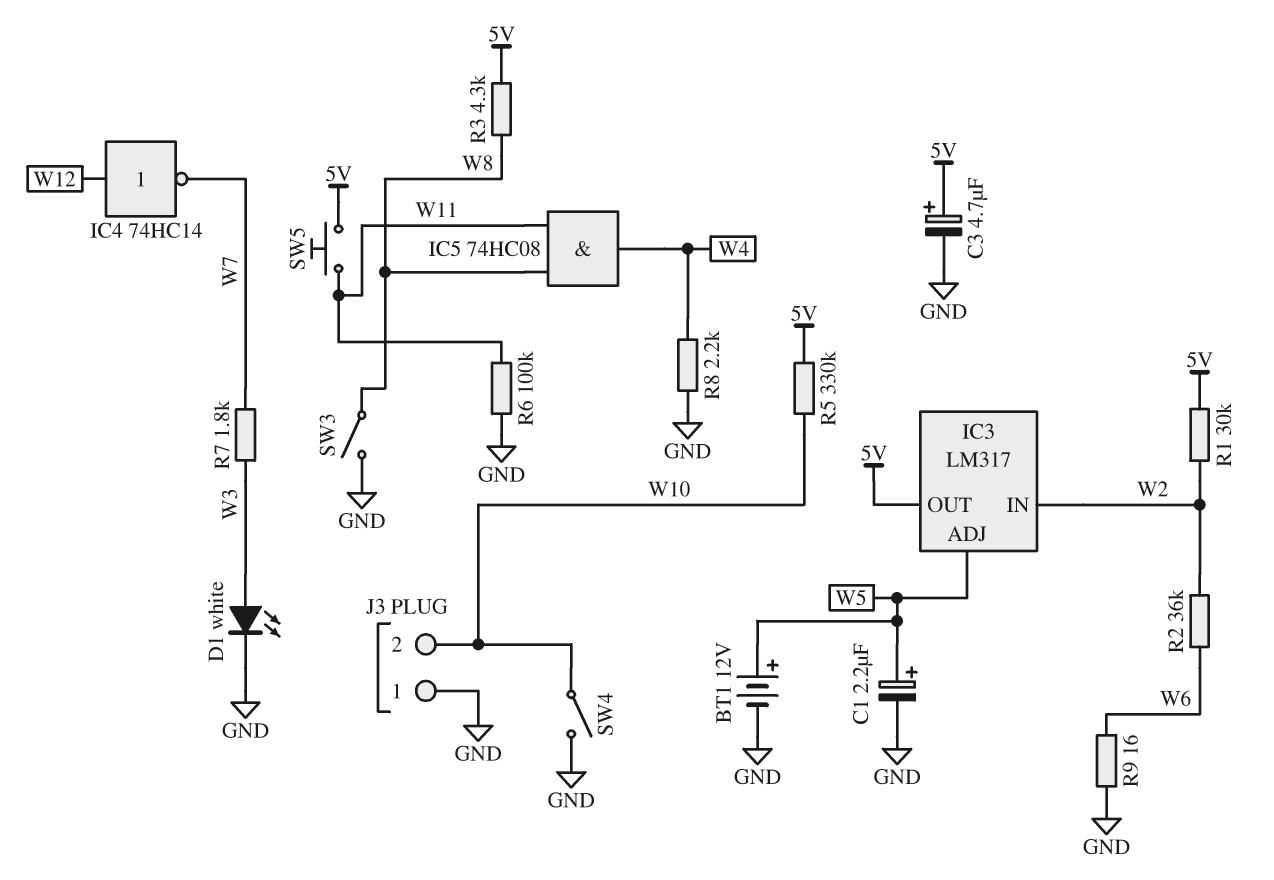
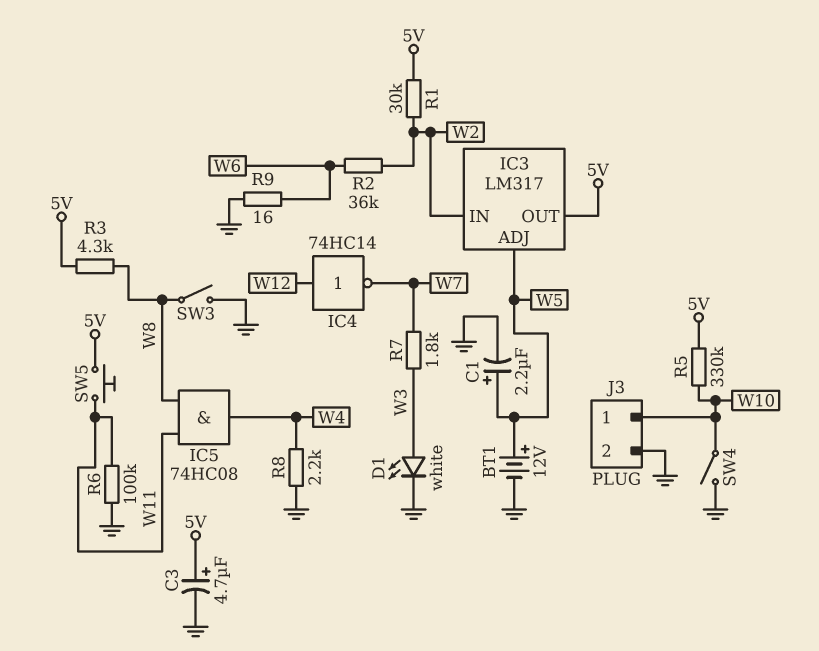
J3 pin 1: GND -> W10
J3 pin 2: W10 -> GND

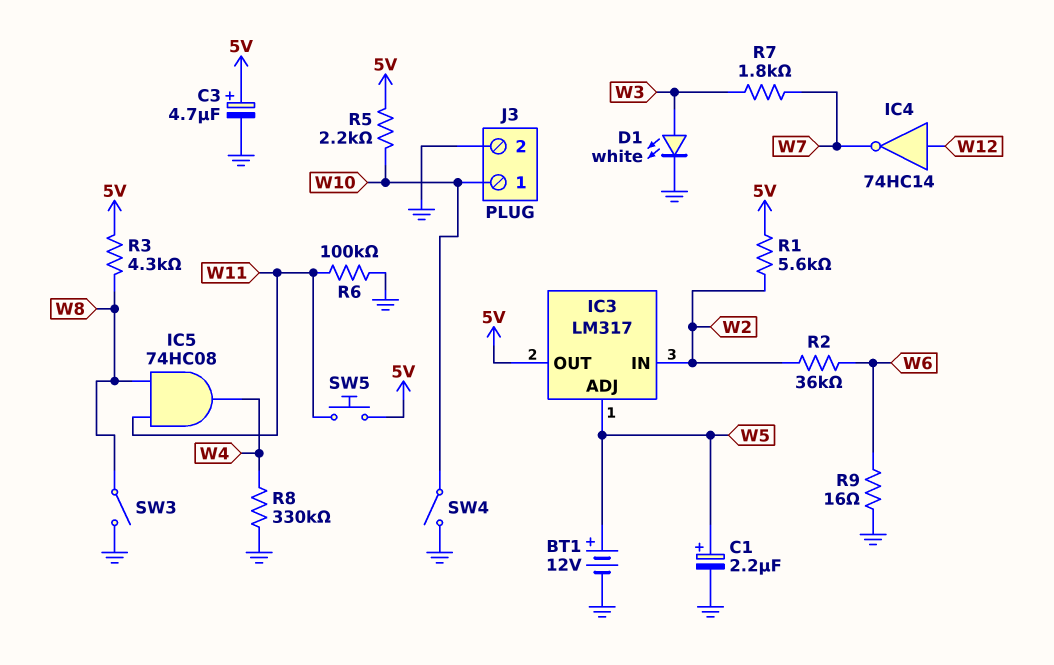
R1: 30k (5V, W2) -> 5.6k (5V, W2)
R5: 330k (5V, W10) -> 2.2k (5V, W10)
R8: 2.2k (GND, W4) -> 330k (GND, W4)

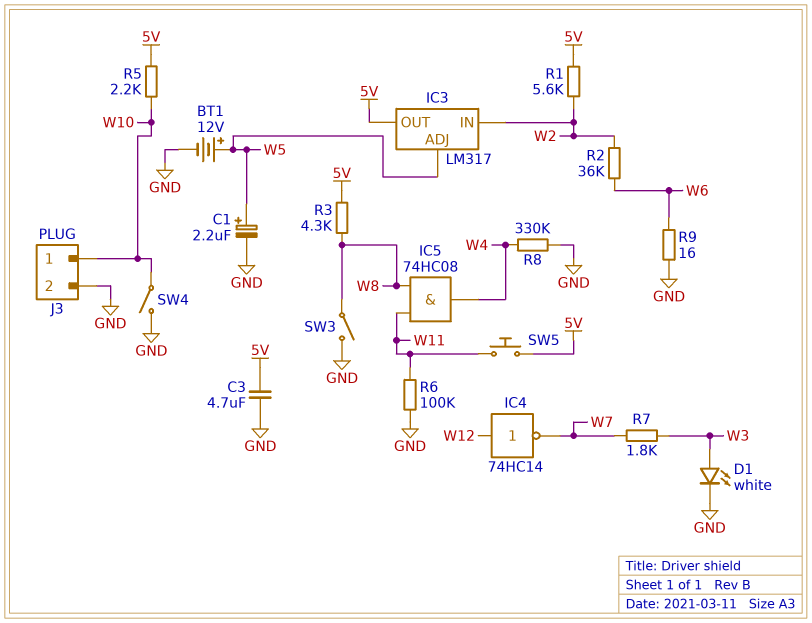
C3: 4.7uF (plus 5V, minus GND) -> 4.7uF (5V, GND)

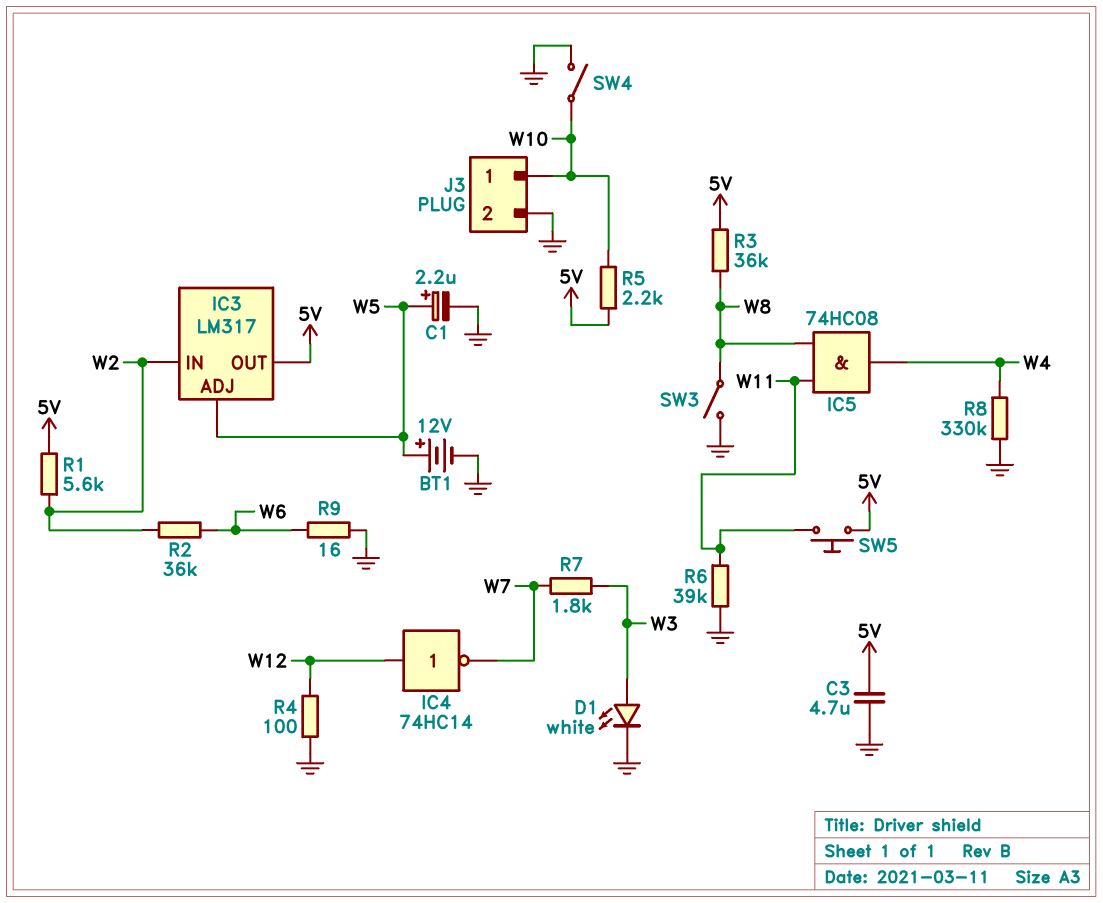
R3: 4.3k (5V, W8) -> 36k (5V, W8)
R4: none -> 100 (GND, W12)
R6: 100k (GND, W11) -> 39k (GND, W11)

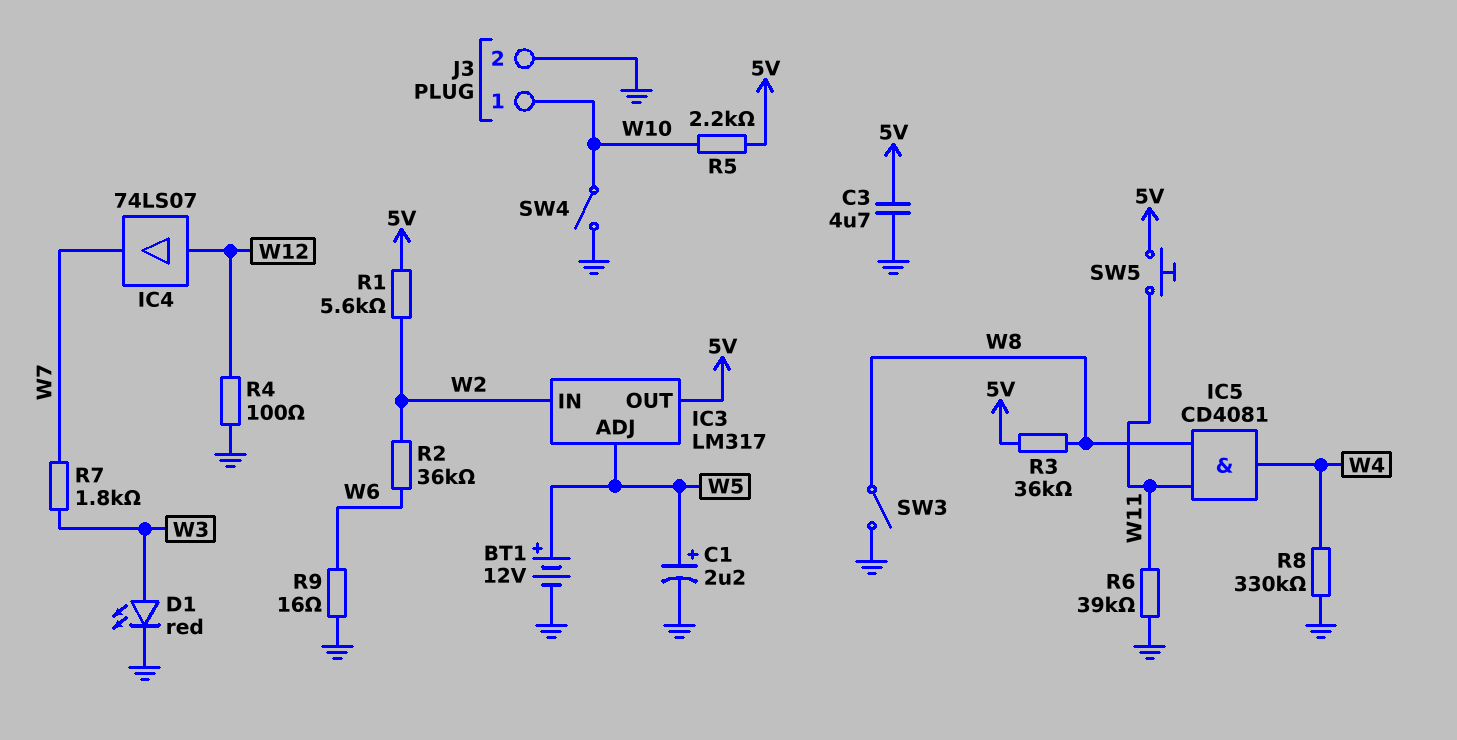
D1: LED white (A W3, K GND) -> LED red (A W3, K GND)
IC4: NOT 74HC14 (in W12, out W7) -> buffer 74LS07 (in W12, out W7)
IC5: AND 74HC08 (in W8, in W11, out W4) -> AND CD4081 (in W8, in W11, out W4)

